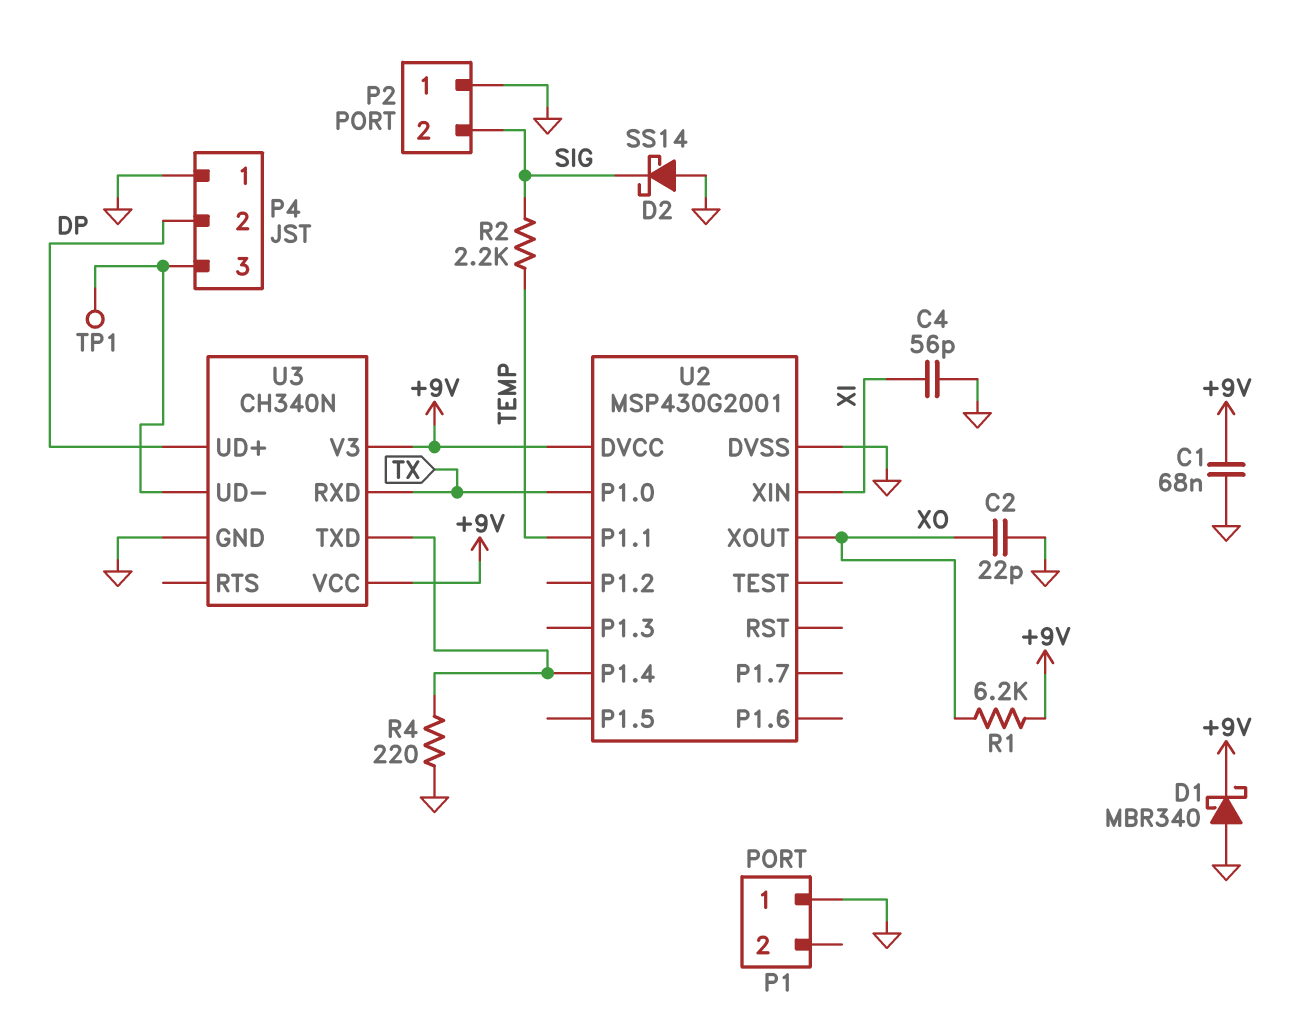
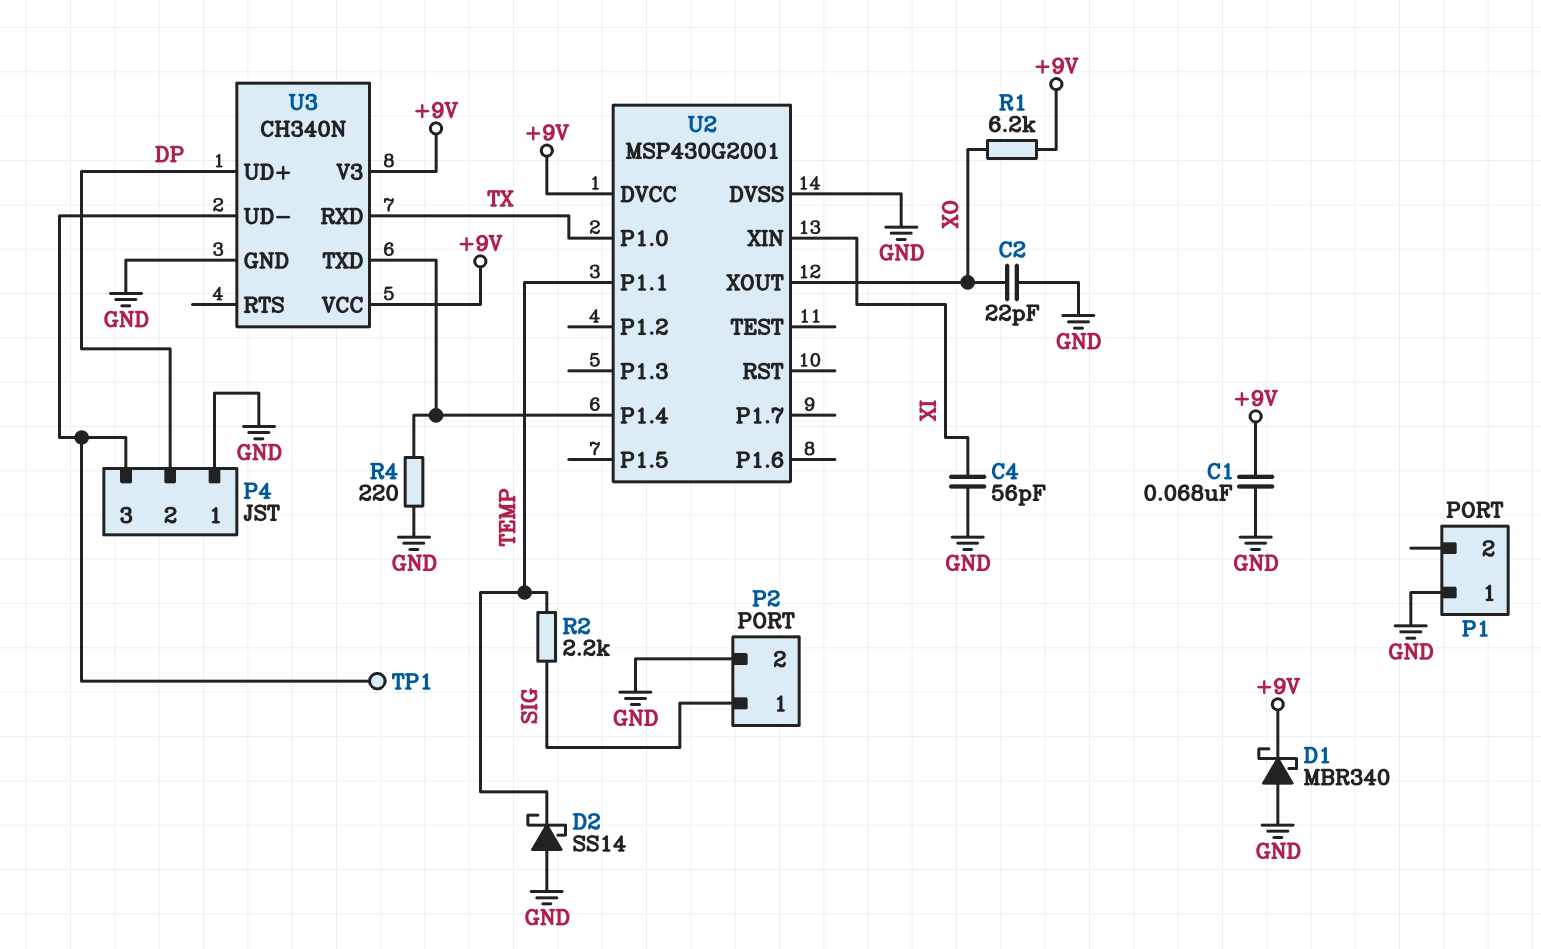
D2: schottky SS14 (A GND, K SIG) -> schottky SS14 (A GND, K TEMP)
P2 pin 1: GND -> SIG
P2 pin 2: SIG -> GND

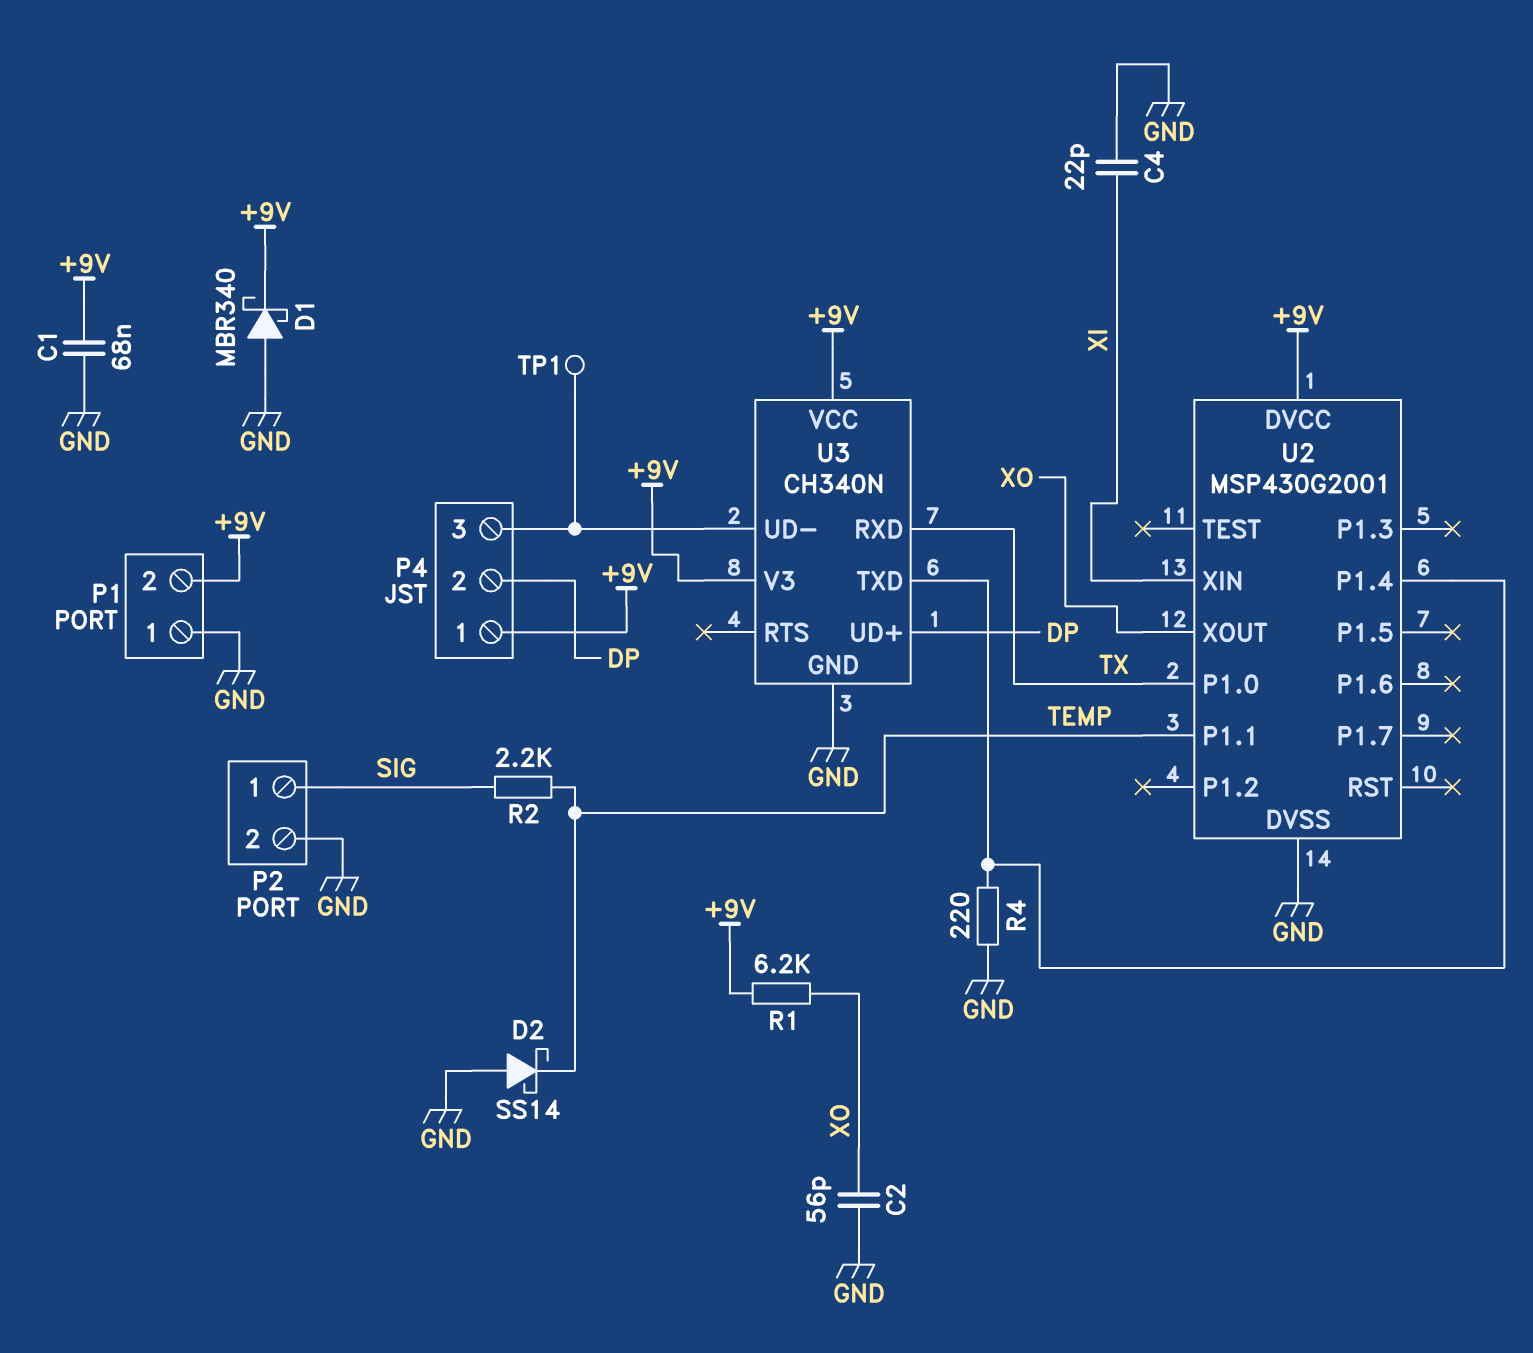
C2: 22pF (GND, XO) -> 56pF (GND, XO)
C4: 56pF (GND, XI) -> 22pF (GND, XI)
P1 pin 2: none -> +9V
P4 pin 1: GND -> +9V

